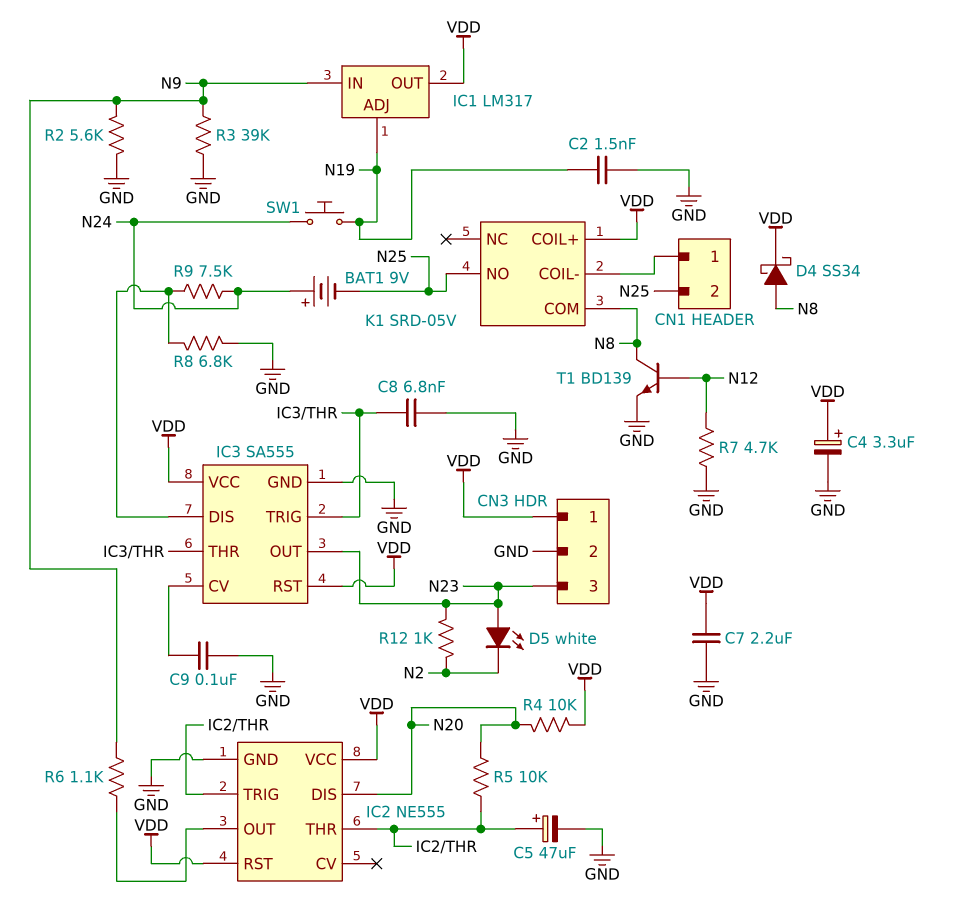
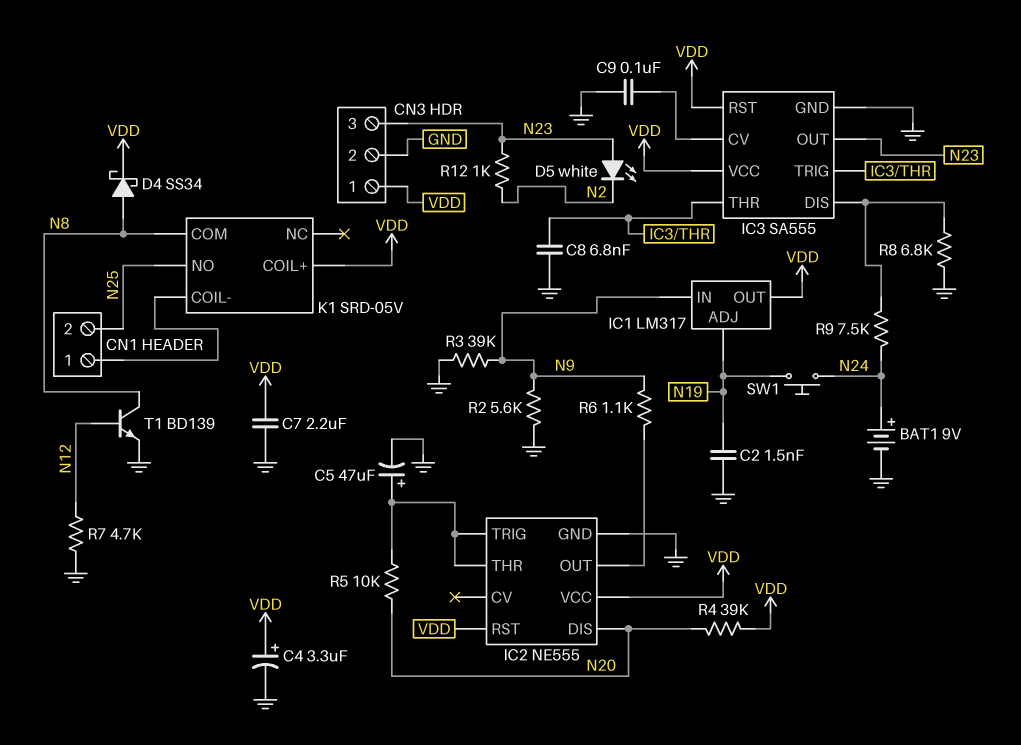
BAT1: 9V (plus N24, minus N25) -> 9V (plus N24, minus GND)
R4: 10k (N20, VDD) -> 39k (N20, VDD)

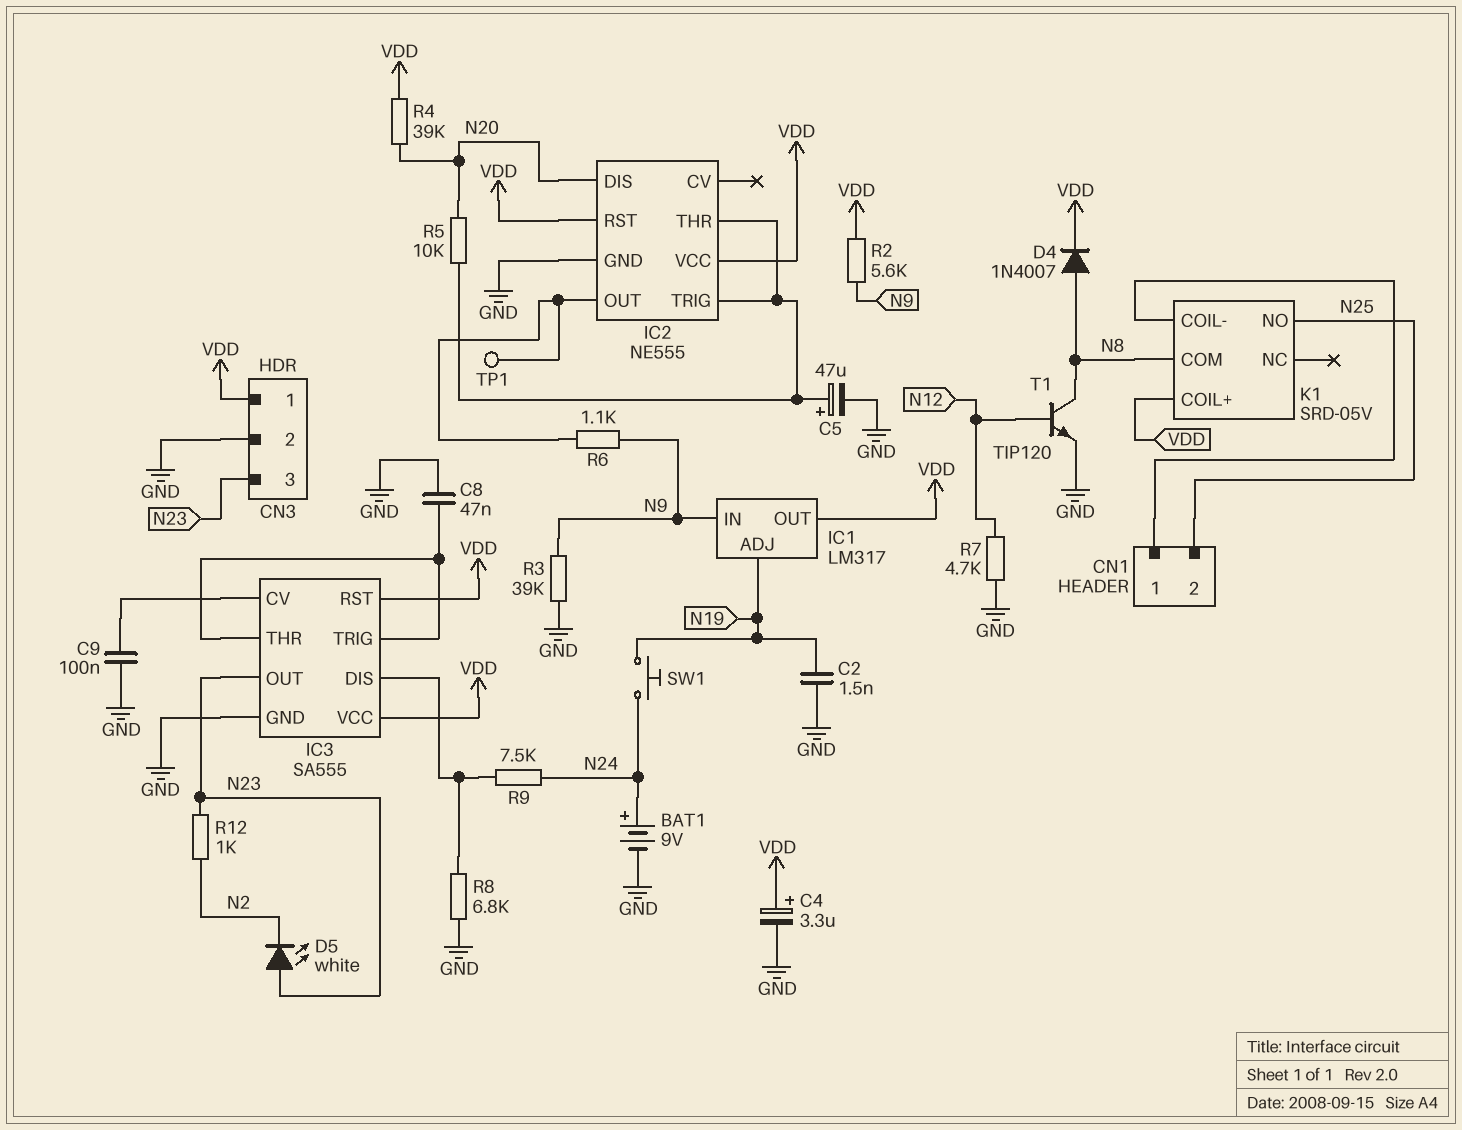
C7: 2.2uF (GND, VDD) -> none
C8: 6.8nF (GND, IC3/THR) -> 47nF (GND, IC3/THR)
D4: schottky SS34 (A N8, K VDD) -> diode 1N4007 (A N8, K VDD)
R2: 5.6k (GND, N9) -> 5.6k (N9, VDD)
T1: NPN BD139 (B N12, C N8, E GND) -> NPN TIP120 (B N12, C N8, E GND)
TP1: none -> test point (IC2/OUT)

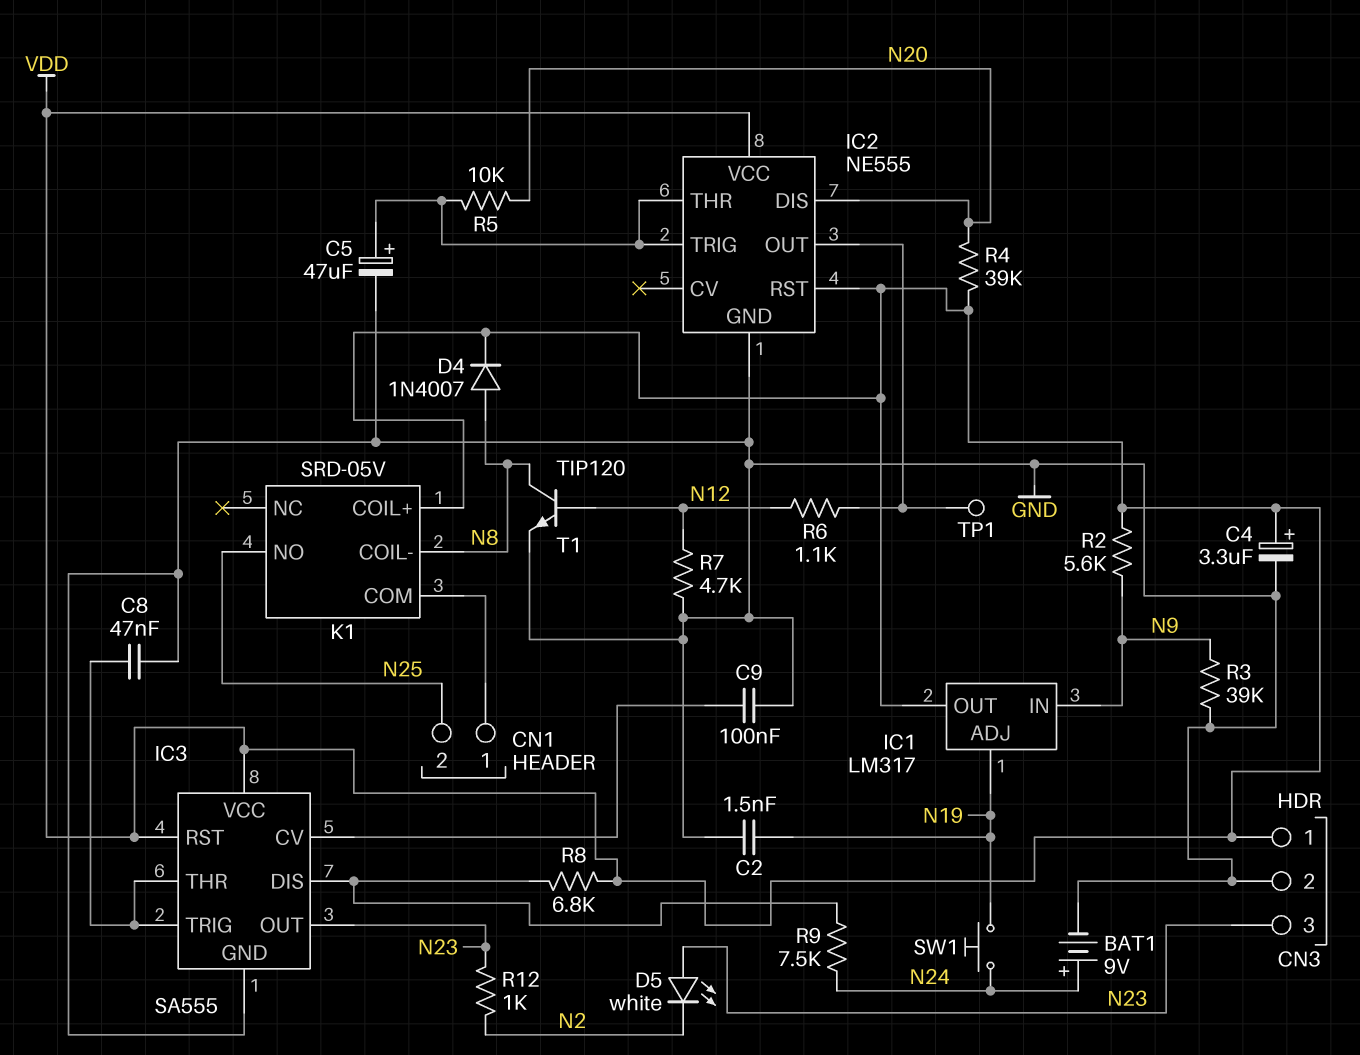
K1 pin COIL-: CN1/1 -> N8
K1 pin COM: N8 -> CN1/1
R6: 1.1k (IC2/OUT, N9) -> 1.1k (IC2/OUT, N12)
R8: 6.8k (GND, IC3/DIS) -> 6.8k (IC3/DIS, VDD)

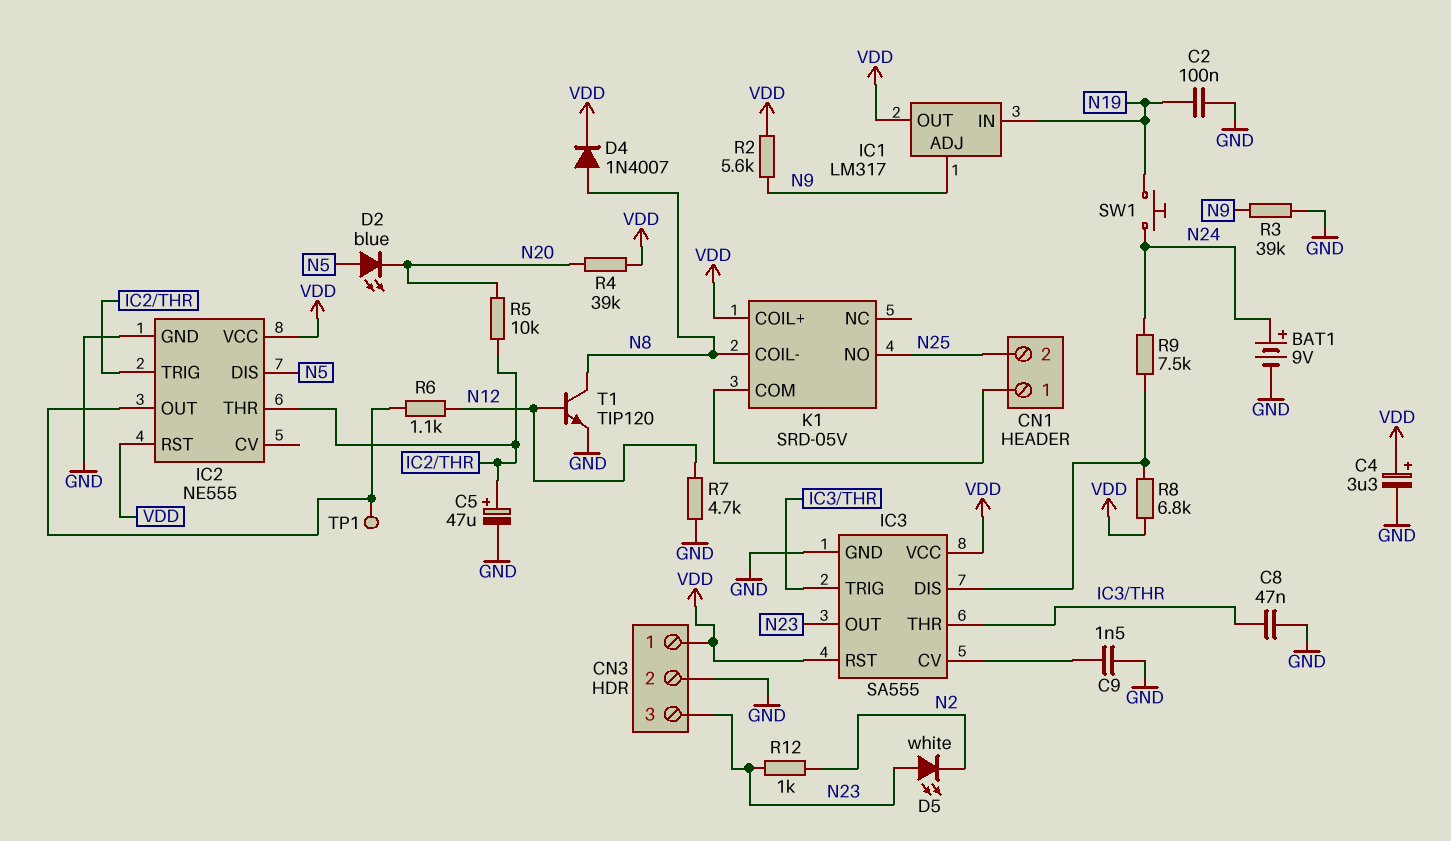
C2: 1.5nF (GND, N19) -> 100nF (GND, N19)
C9: 100nF (GND, IC3/CV) -> 1.5nF (GND, IC3/CV)
D2: none -> LED blue (A N5, K N20)
IC1 pin ADJ: N19 -> N9
IC1 pin IN: N9 -> N19
IC2 pin DIS: N20 -> N5

